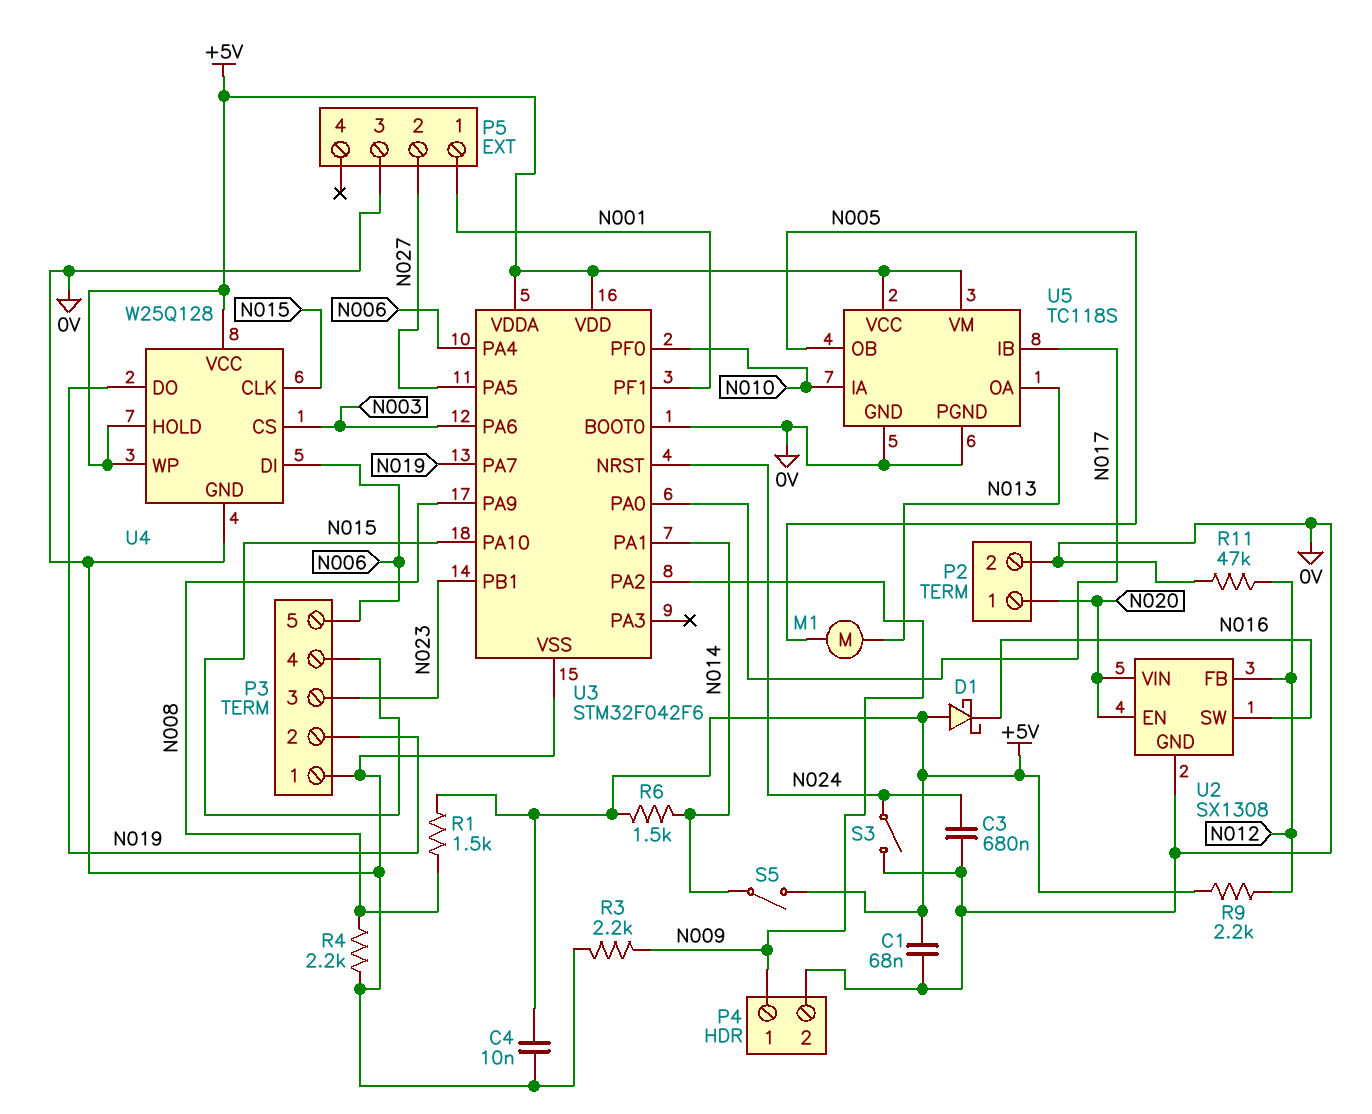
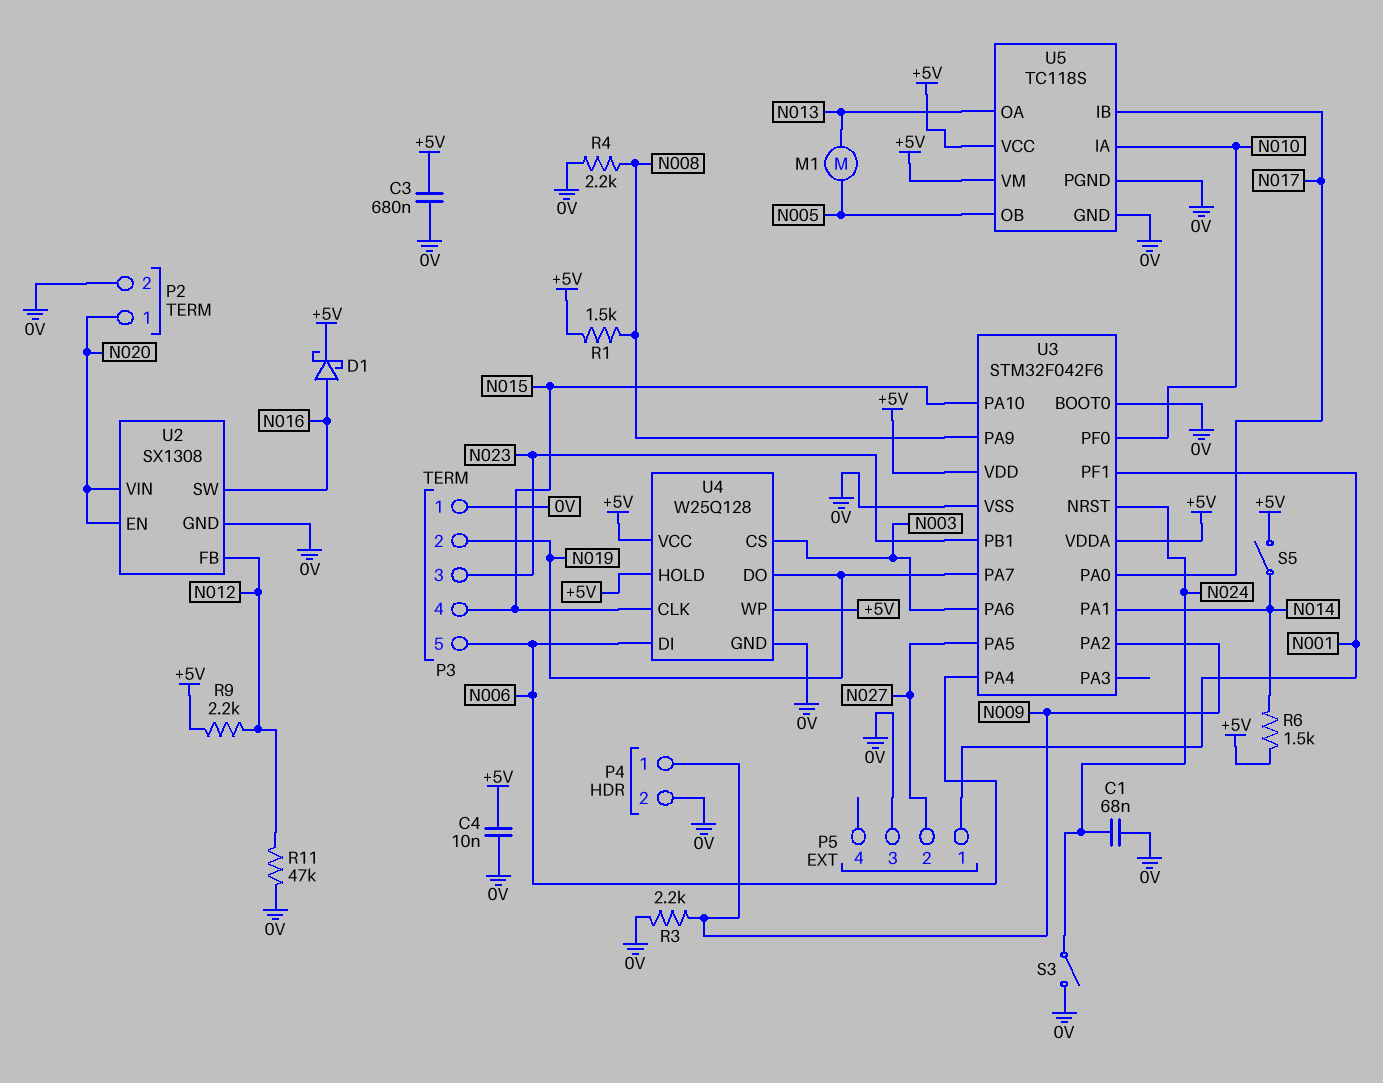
C1: 68nF (+5V, 0V) -> 68nF (0V, N024)
C3: 680nF (0V, N024) -> 680nF (+5V, 0V)
D1: schottky (A +5V, K N016) -> schottky (A N016, K +5V)

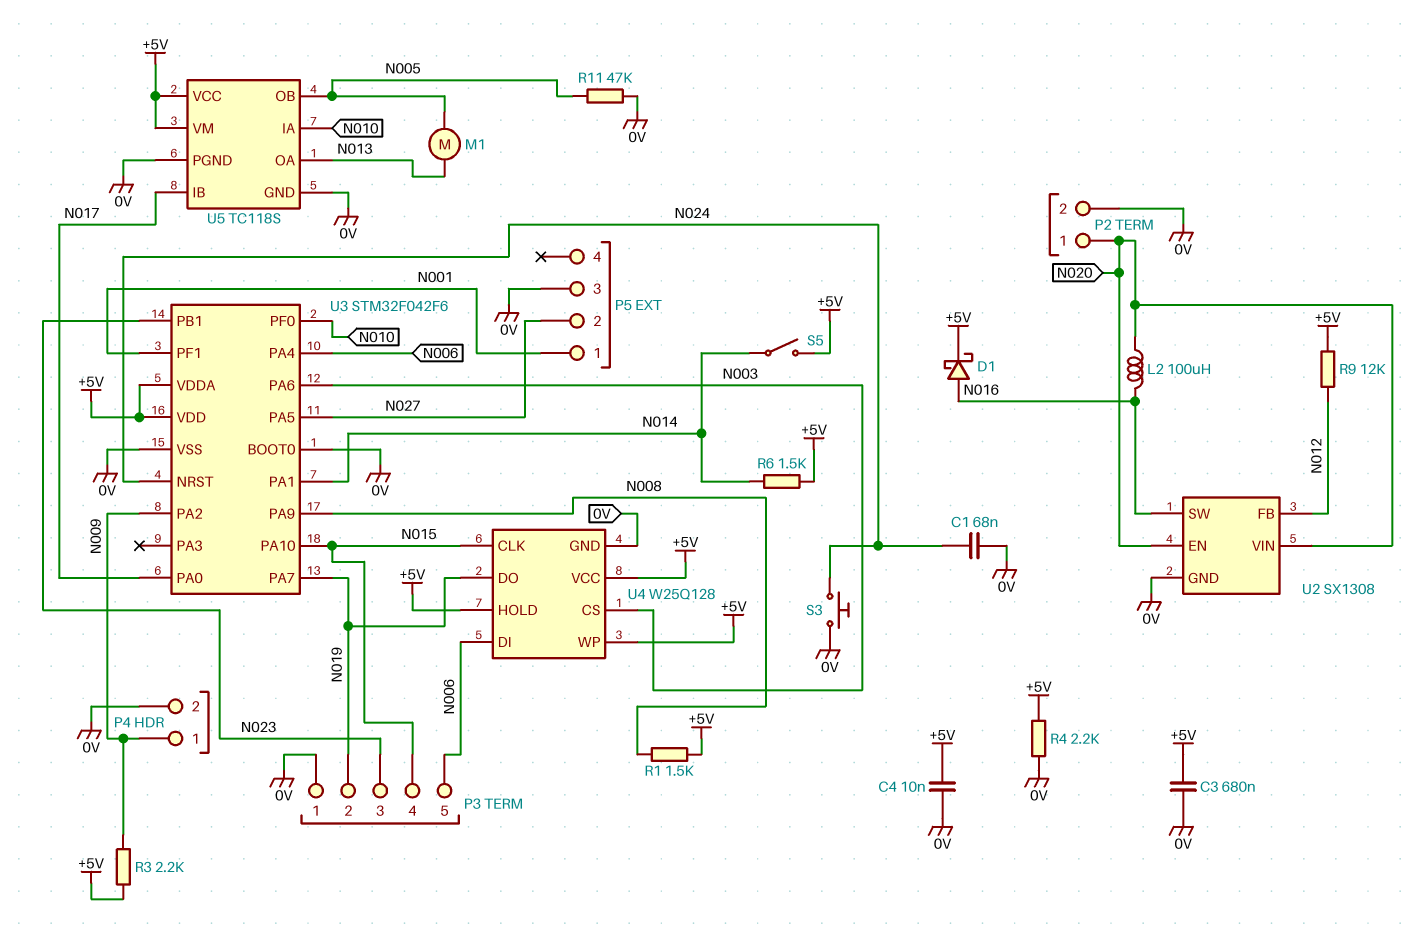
L2: none -> 100uH (N016, N020)
R3: 2.2k (0V, N009) -> 2.2k (+5V, N009)
R4: 2.2k (0V, N008) -> 2.2k (+5V, 0V)
R9: 2.2k (+5V, N012) -> 12k (+5V, N012)
R11: 47k (0V, N012) -> 47k (0V, N005)
S3: switch (0V, N024) -> button (0V, N024)

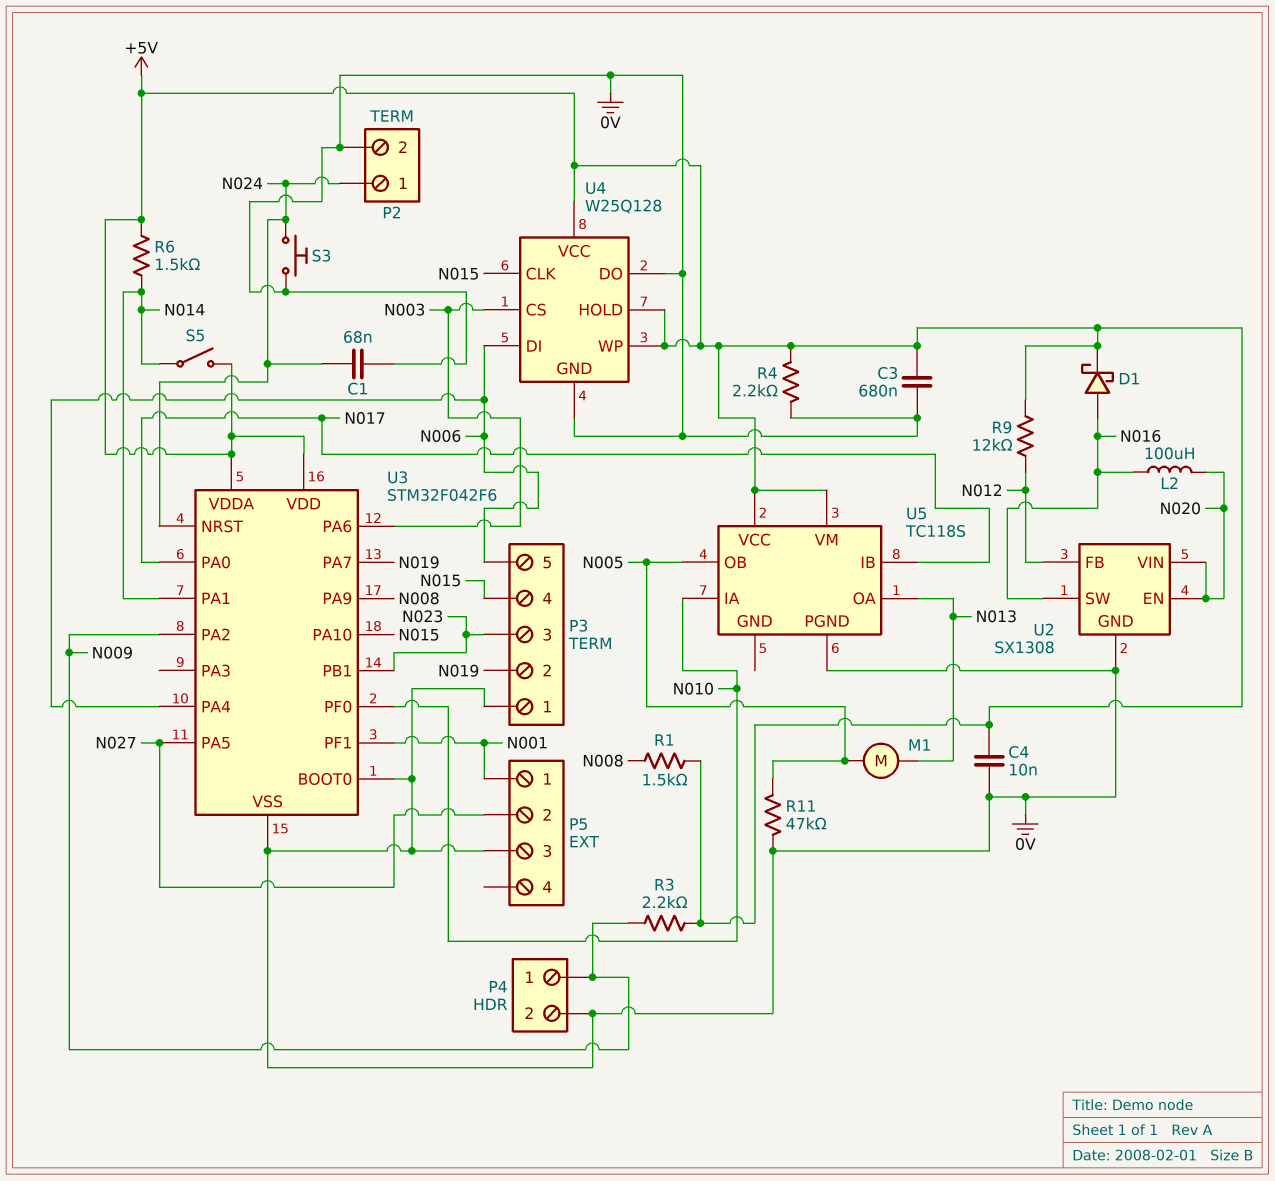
P2 pin 1: N020 -> N024
U4 pin DO: N019 -> 0V
U5 pin GND: 0V -> none

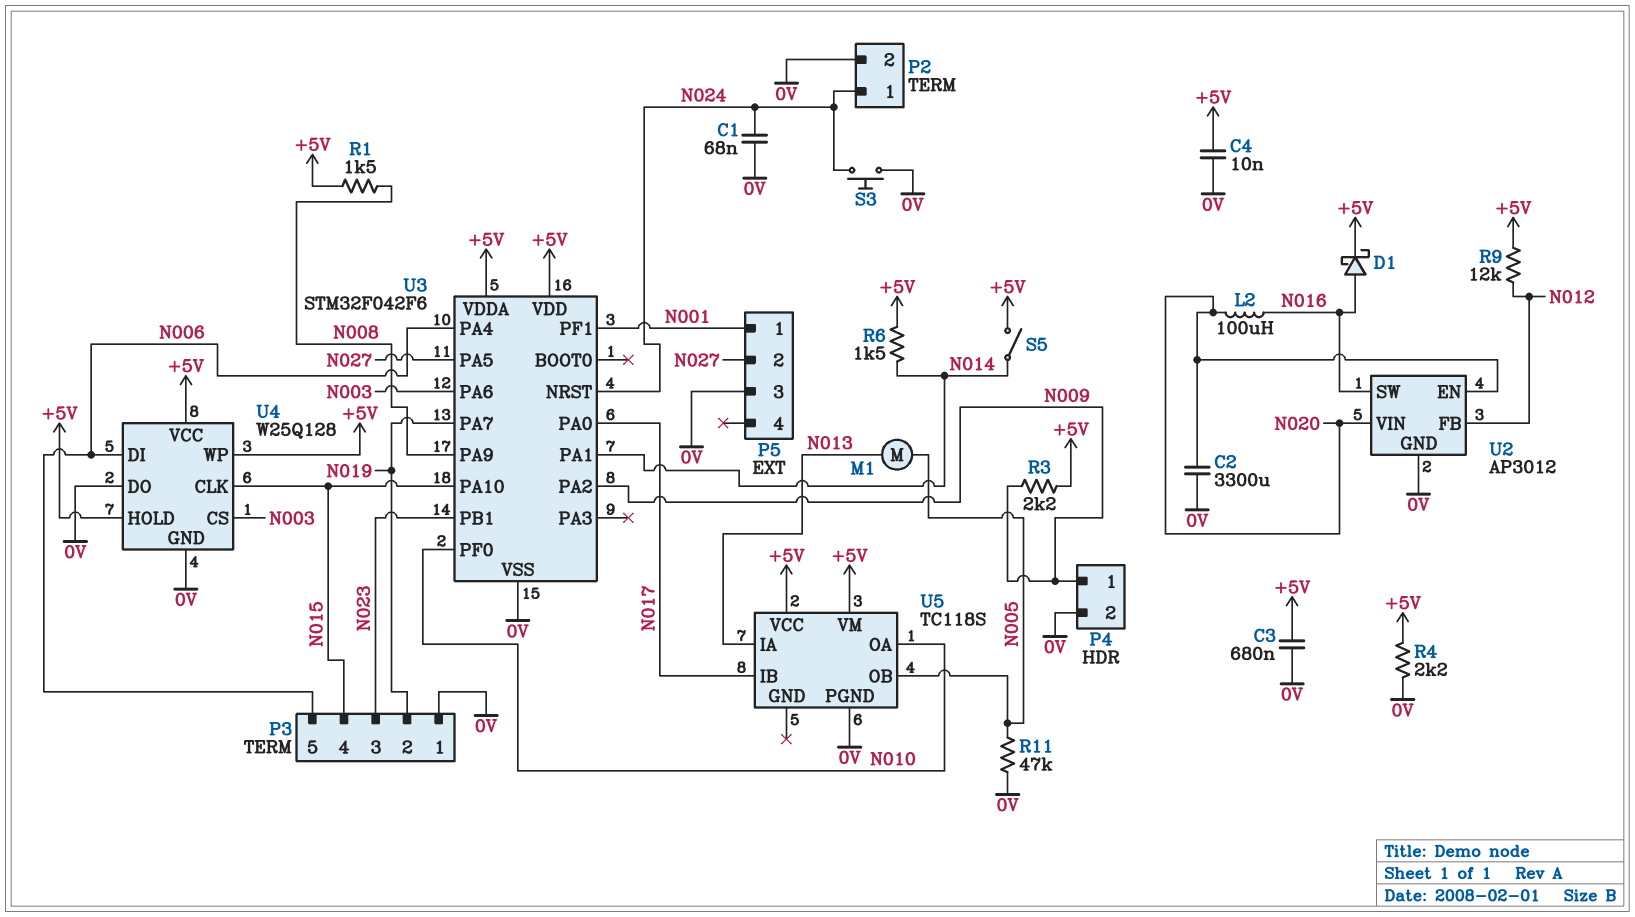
C2: none -> 3300uF (0V, N020)
U2: SX1308 -> AP3012
U3 pin BOOT0: 0V -> none
U5 pin IA: N010 -> N013
U5 pin OA: N013 -> N010

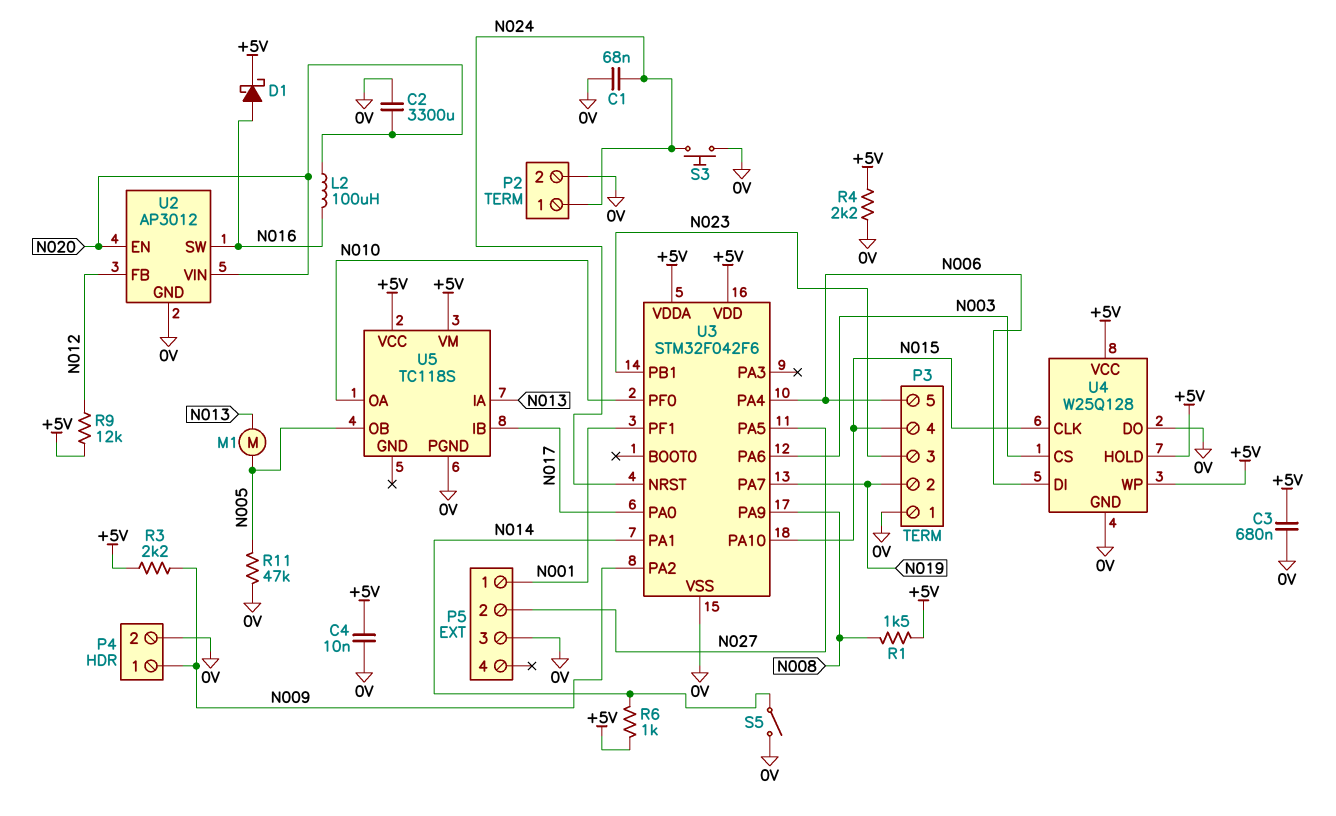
R6: 1.5k (+5V, N014) -> 1k (+5V, N014)
S5: switch (+5V, N014) -> switch (0V, N014)

